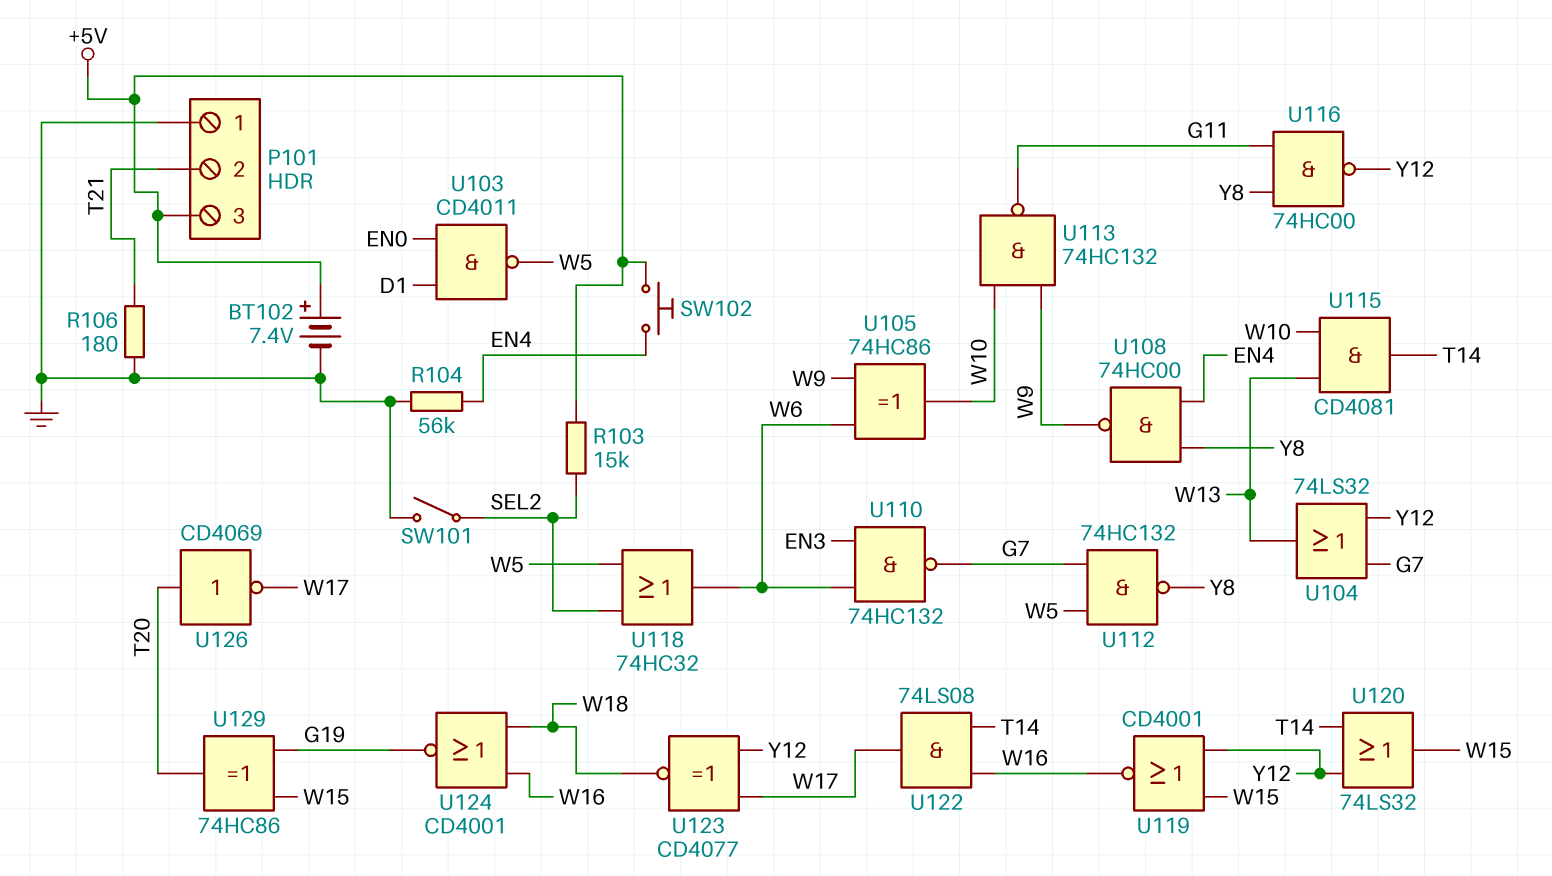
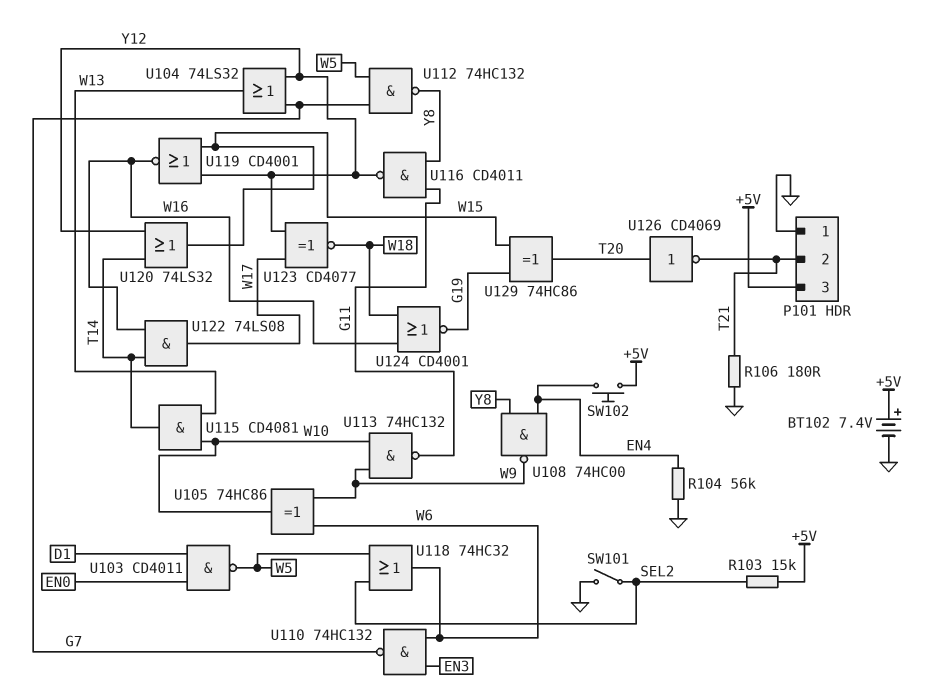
U116: NAND 74HC00 (in G11, in Y8, out Y12) -> NAND CD4011 (in G11, in Y8, out Y12)
U126: NOT CD4069 (in T20, out W17) -> NOT CD4069 (in T20, out T21)

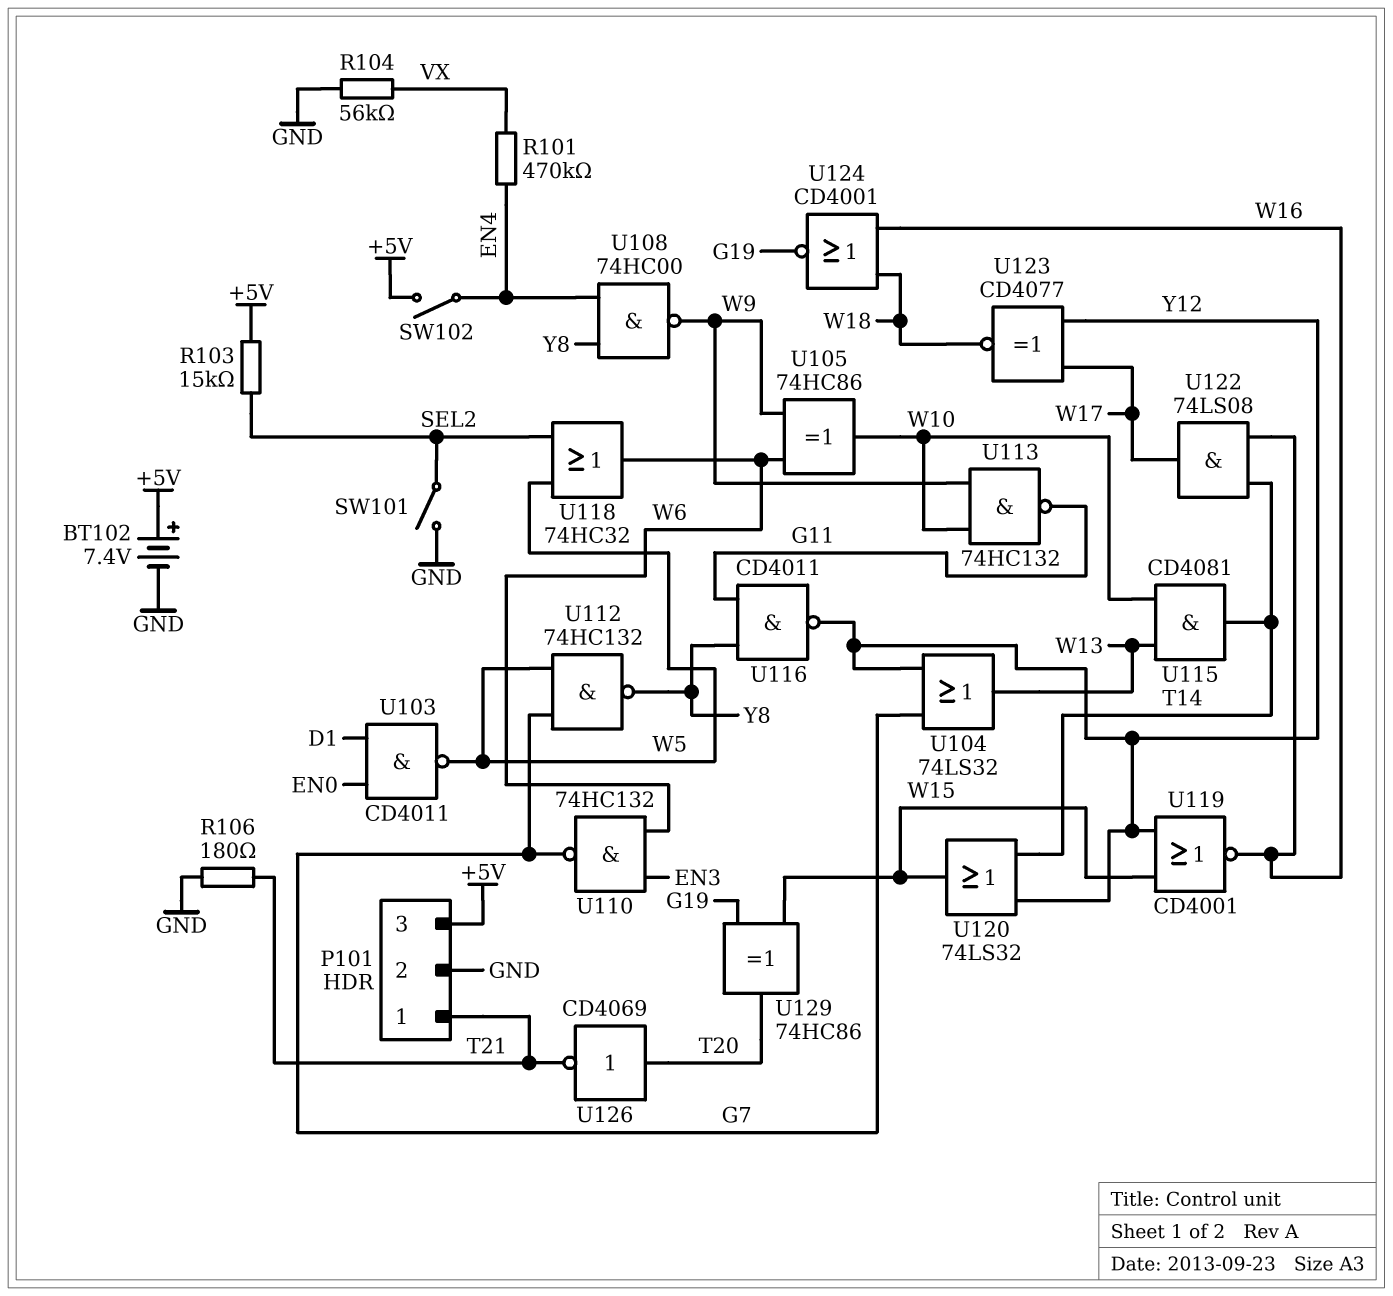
P101 pin 1: GND -> T21
P101 pin 2: T21 -> GND
R101: none -> 470k (EN4, VX)
R104: 56k (EN4, GND) -> 56k (GND, VX)
SW102: button (+5V, EN4) -> switch (+5V, EN4)

